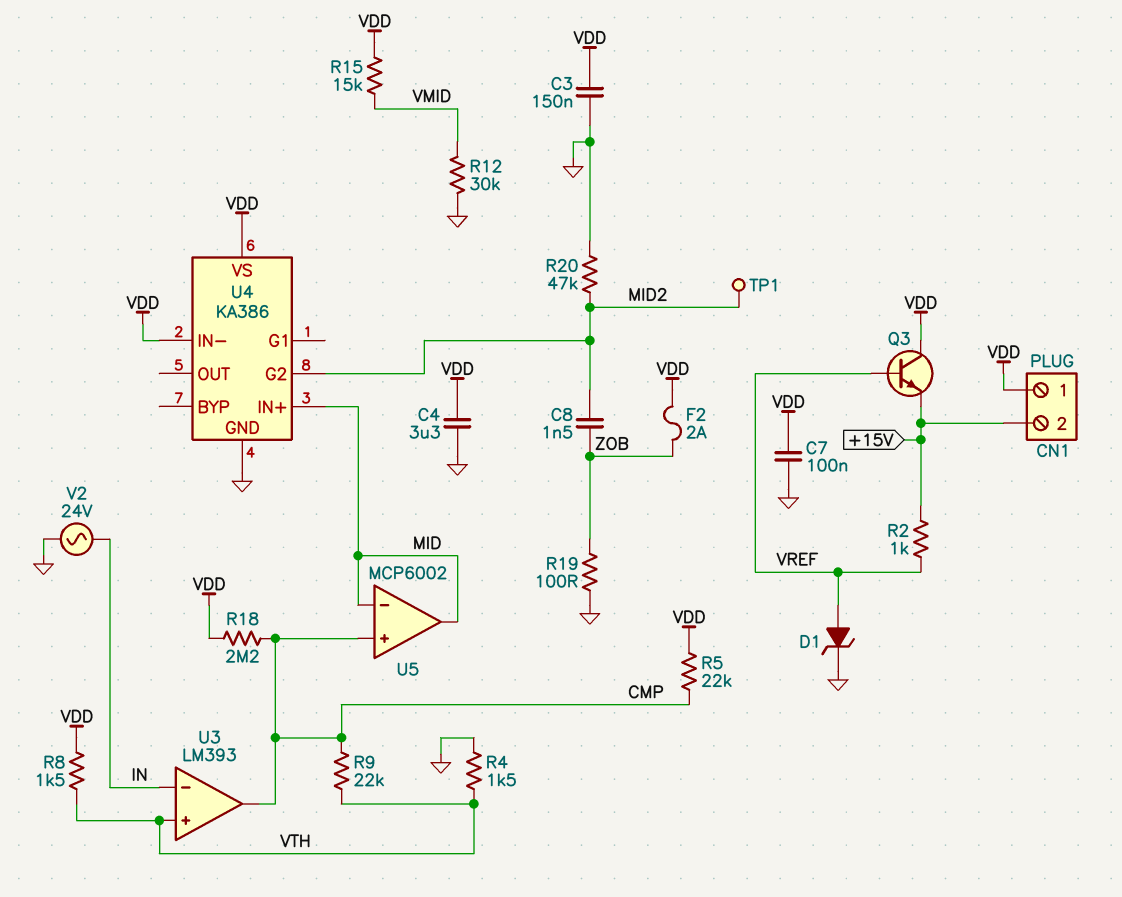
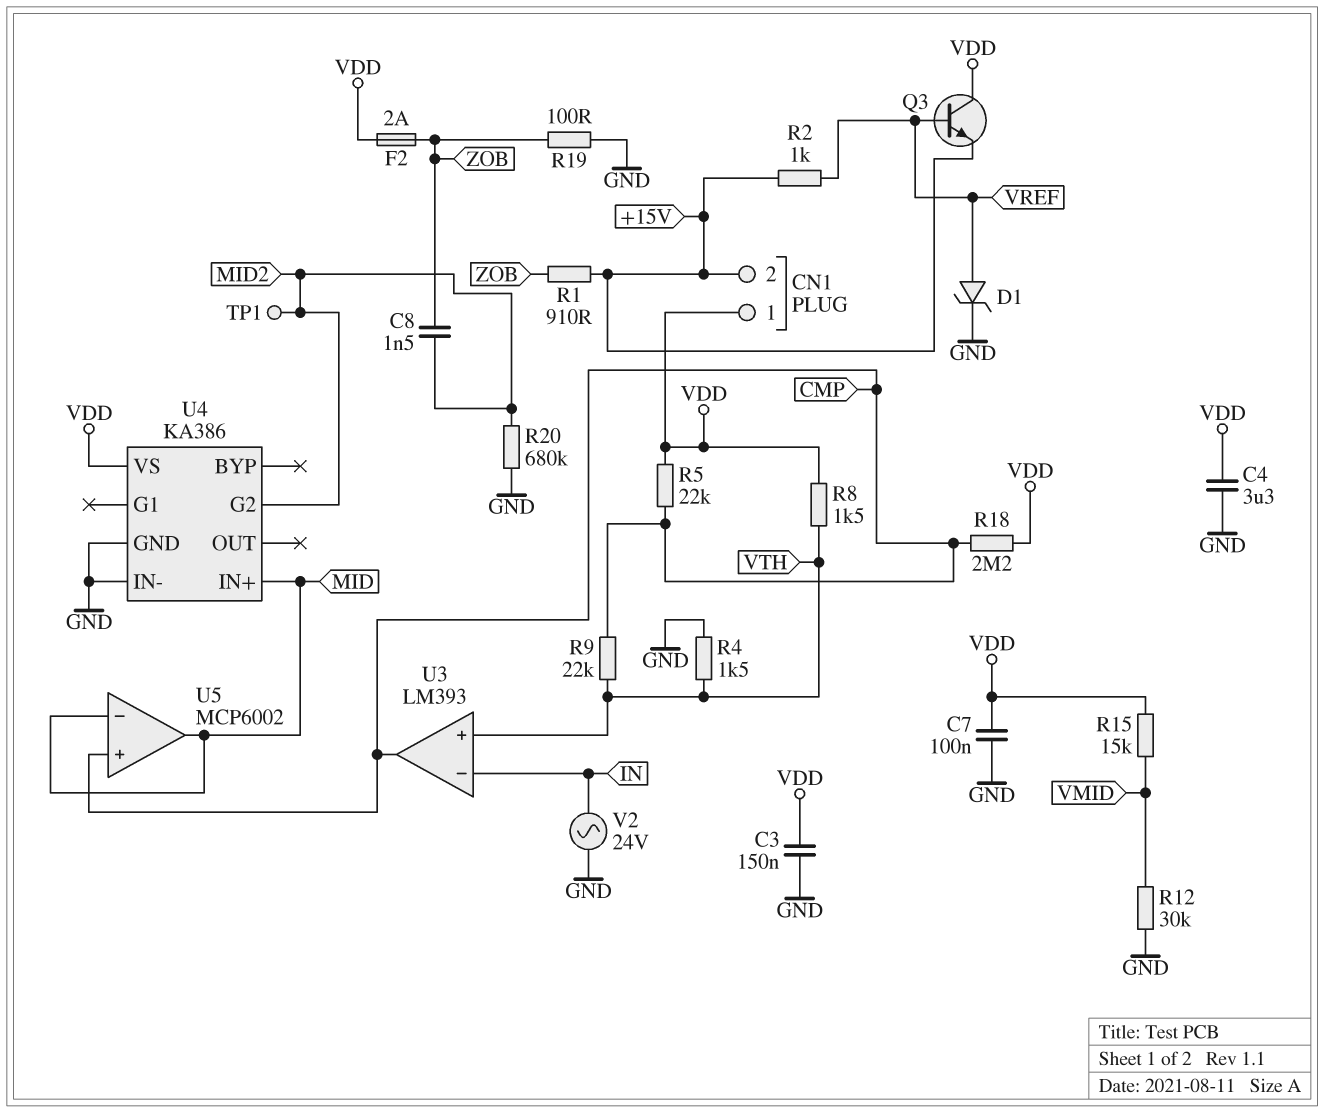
R1: none -> 910 (+15V, ZOB)
R20: 47k (GND, MID2) -> 680k (GND, MID2)
U4 pin IN-: VDD -> GND

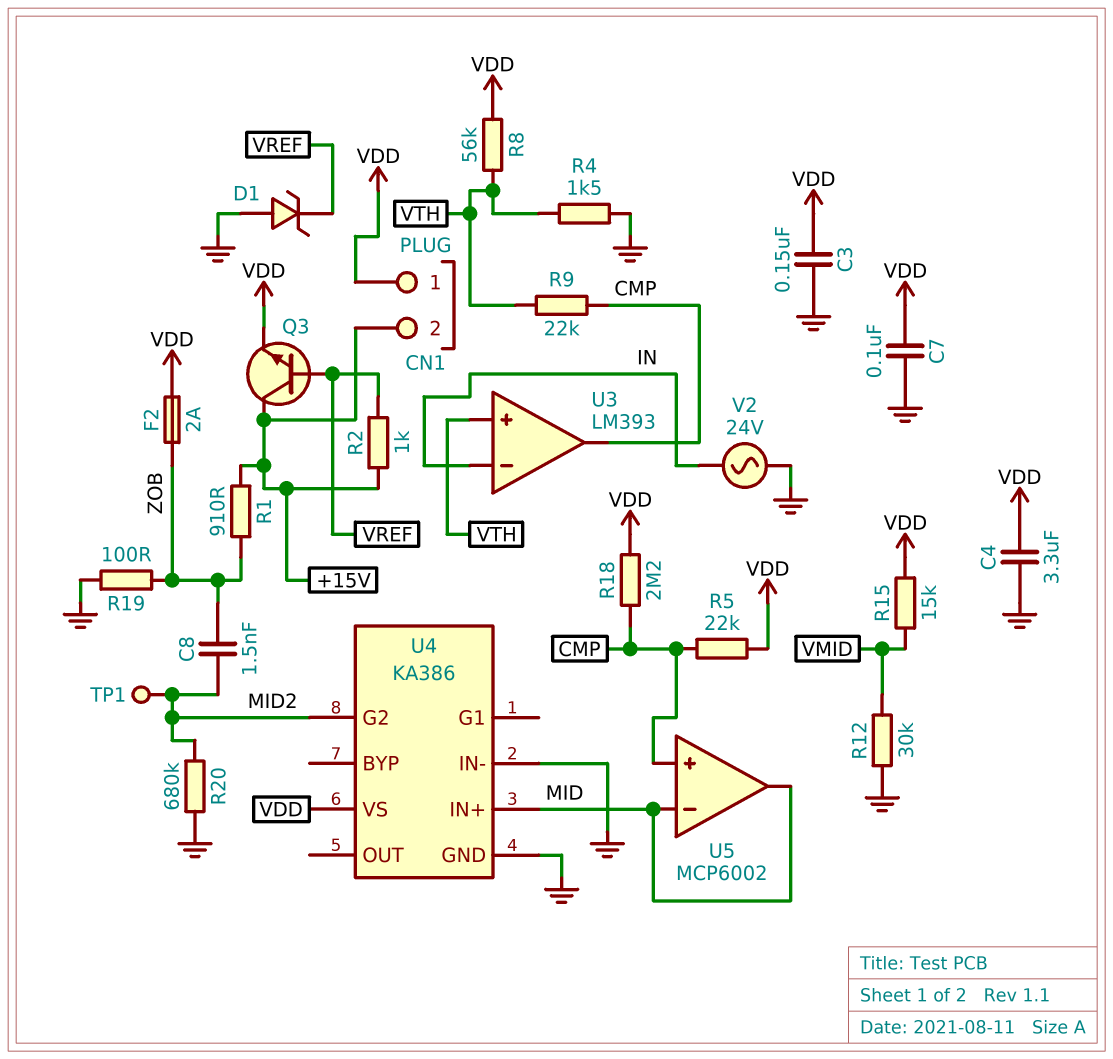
D1: zener (A VREF, K GND) -> zener (A GND, K VREF)
Q3: NPN (B VREF, C VDD, E +15V) -> NPN (B VREF, C +15V, E VDD)
R8: 1.5k (VDD, VTH) -> 56k (VDD, VTH)

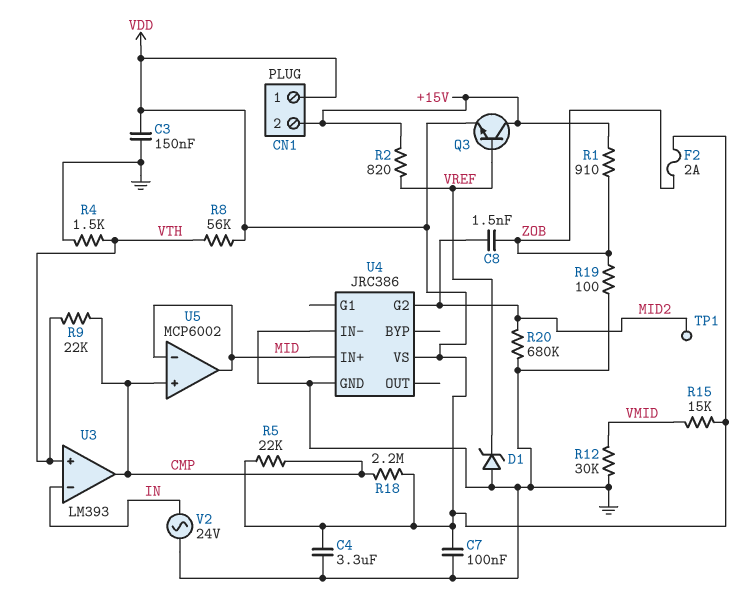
R2: 1k (+15V, VREF) -> 820 (+15V, VREF)
U4: KA386 -> JRC386

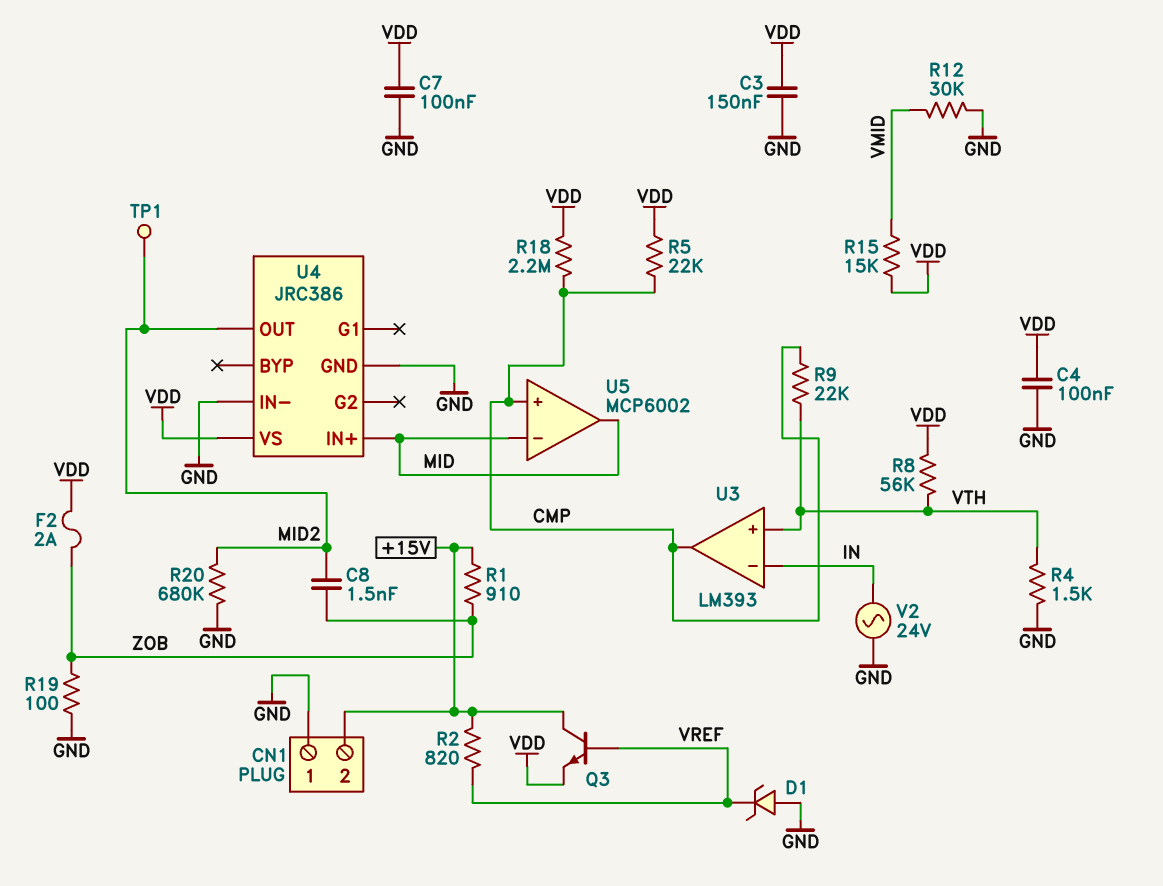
C4: 3.3uF (GND, VDD) -> 100nF (GND, VDD)
CN1 pin 1: VDD -> GND
U4 pin G2: MID2 -> none
U4 pin OUT: none -> MID2

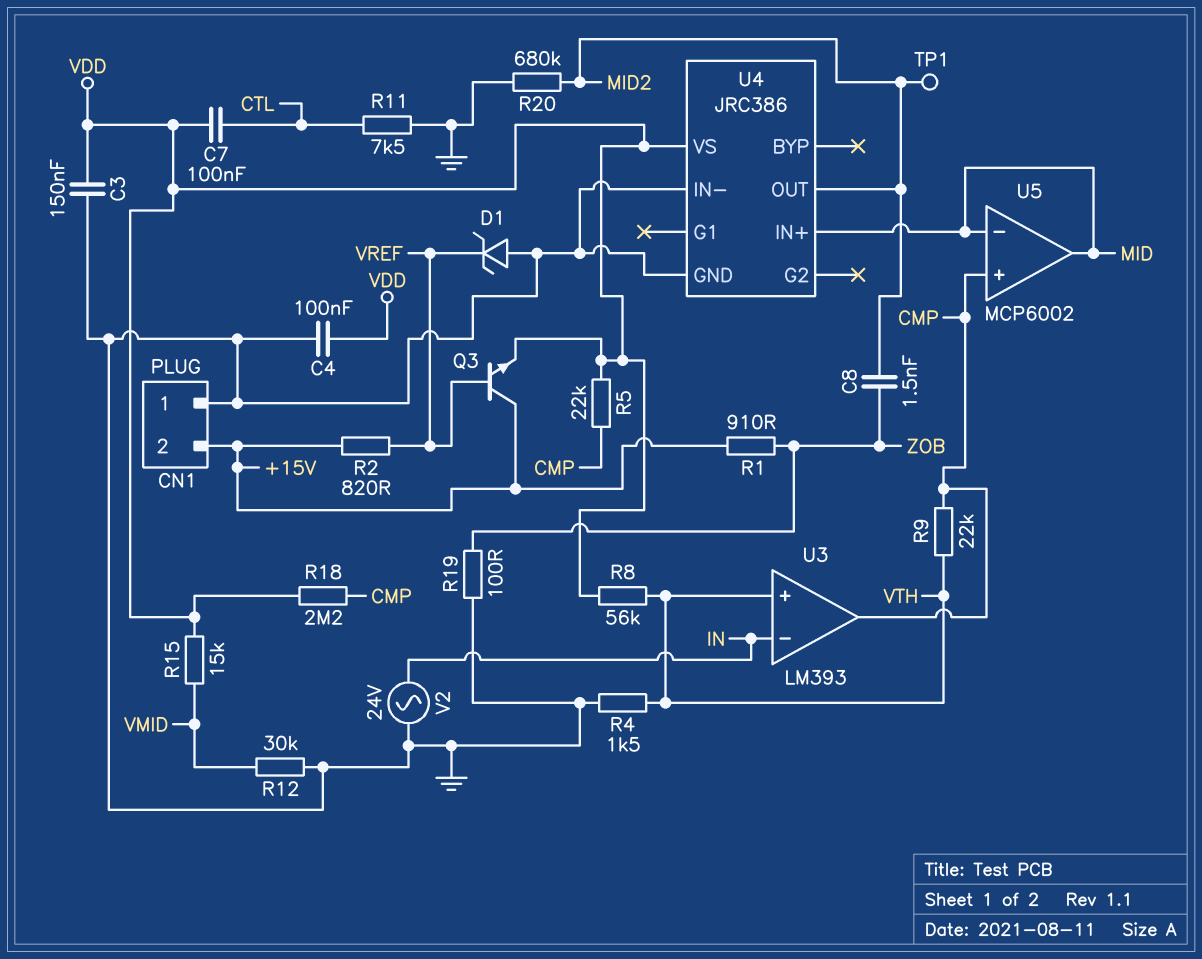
C7: 100nF (GND, VDD) -> 100nF (CTL, VDD)
F2: 2A (VDD, ZOB) -> none
R11: none -> 7.5k (CTL, GND)

